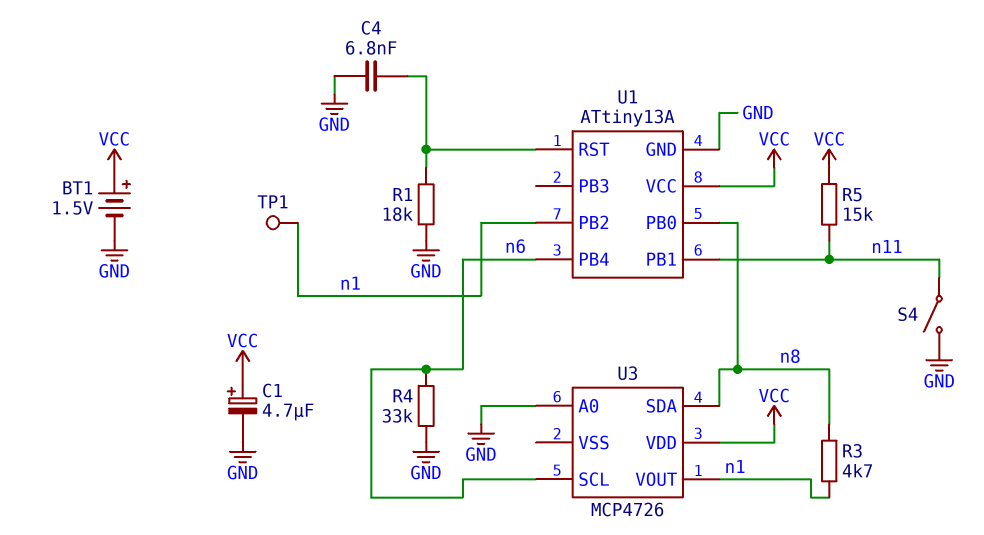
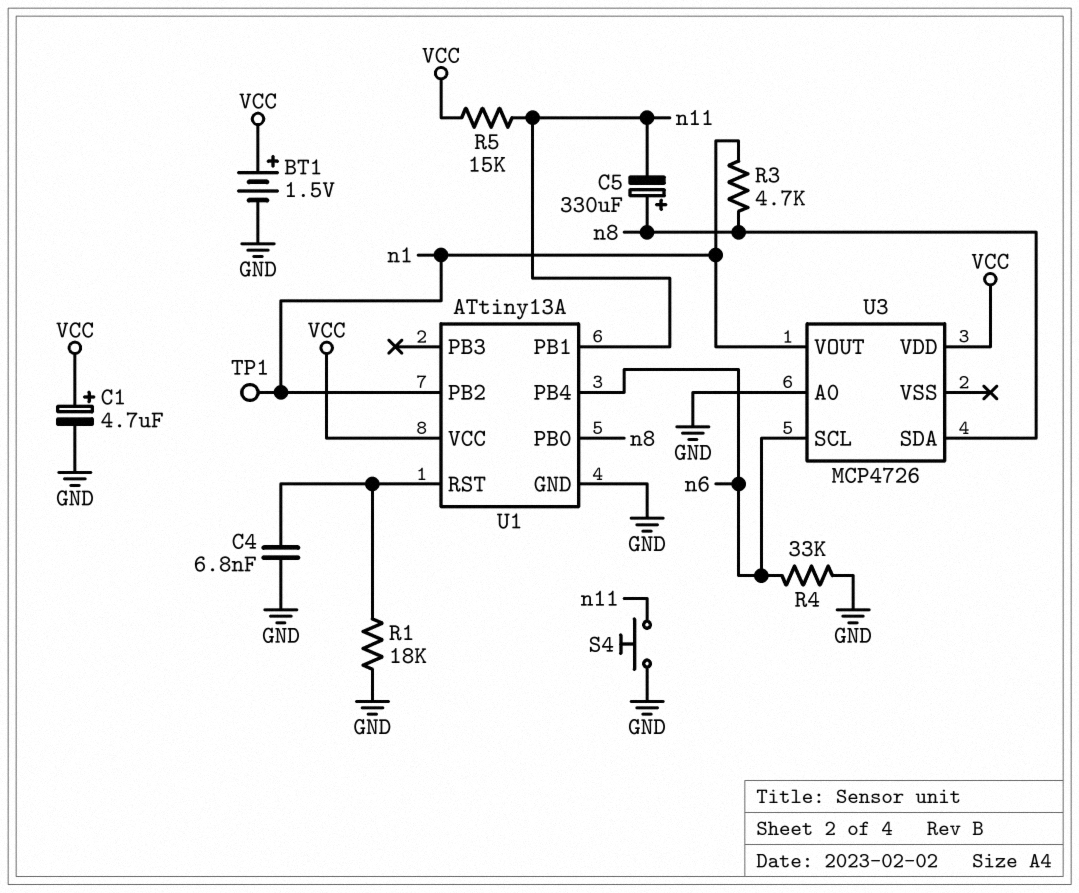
C5: none -> 330uF (plus n8, minus n11)
S4: switch (GND, n11) -> button (GND, n11)

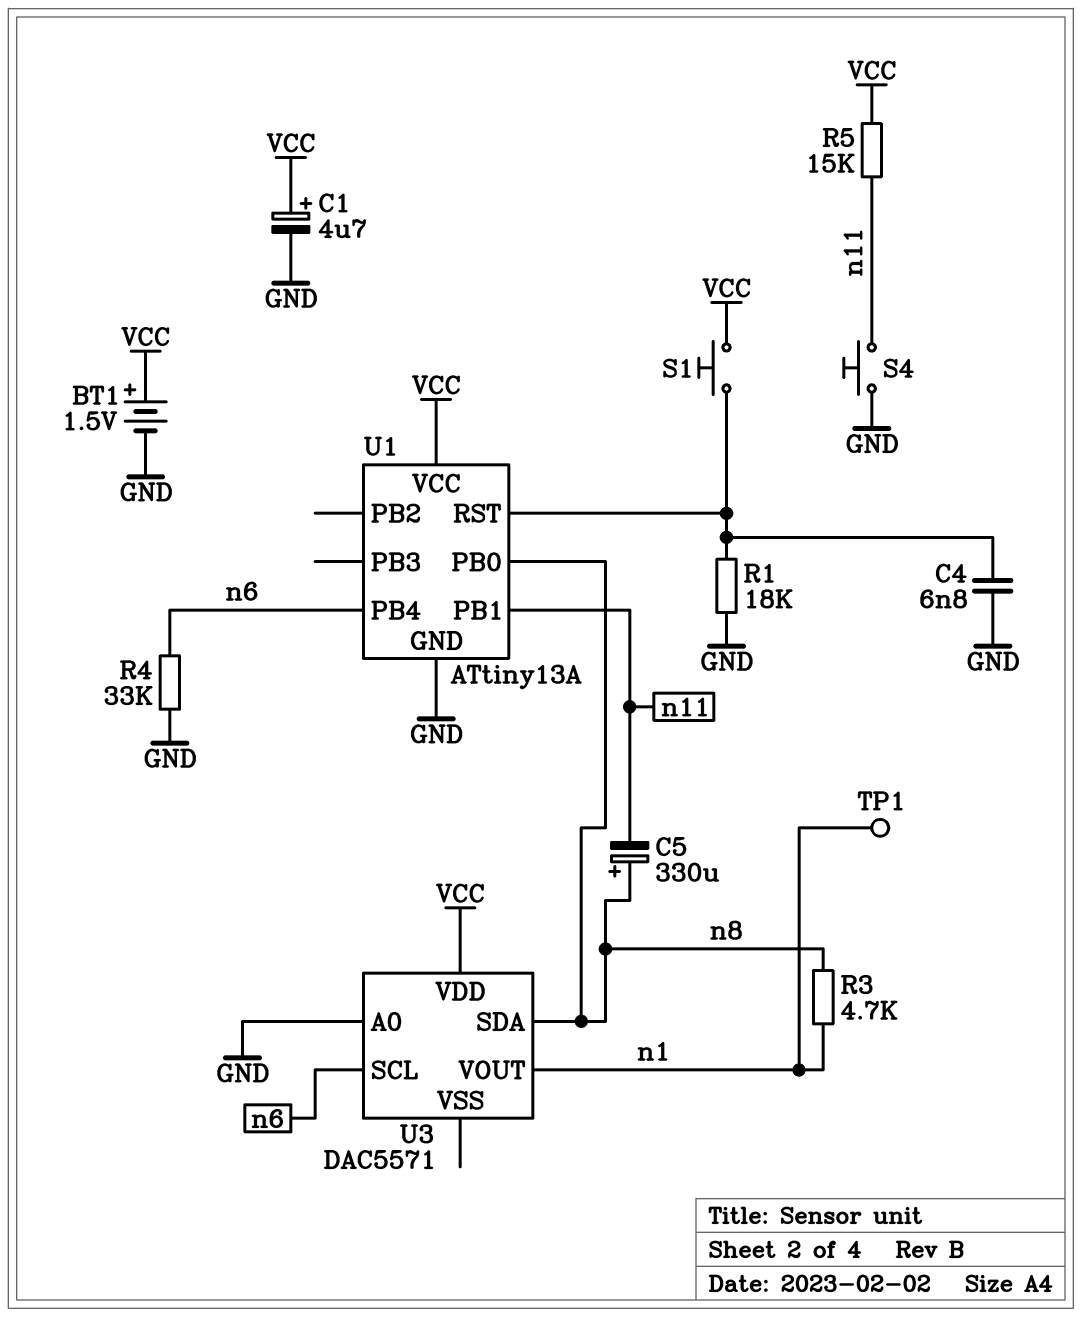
S1: none -> button (U1/RST, VCC)
U1 pin PB2: n1 -> none
U3: MCP4726 -> DAC5571

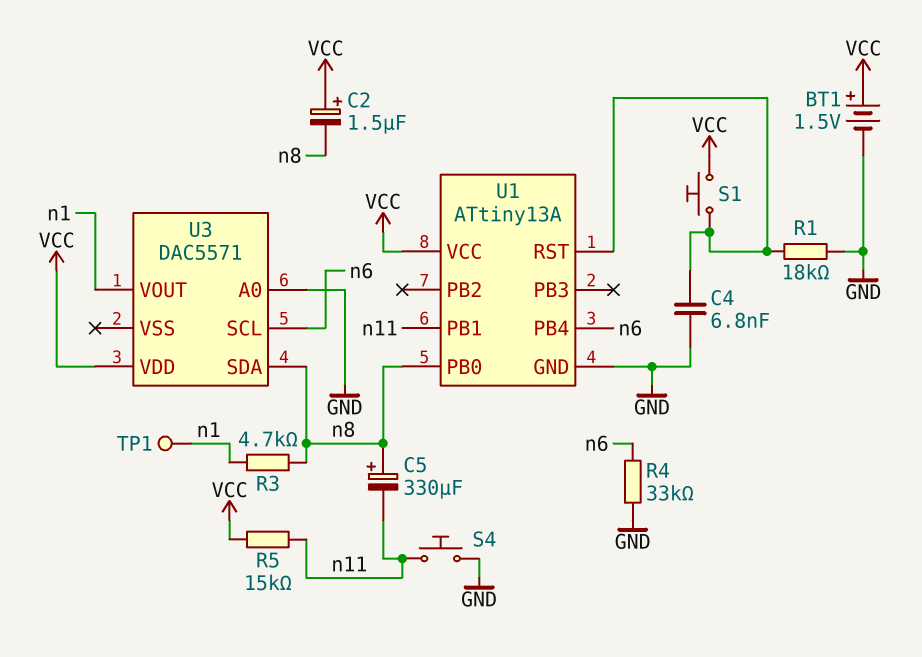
C1: 4.7uF (plus VCC, minus GND) -> none
C2: none -> 1.5uF (plus VCC, minus n8)

